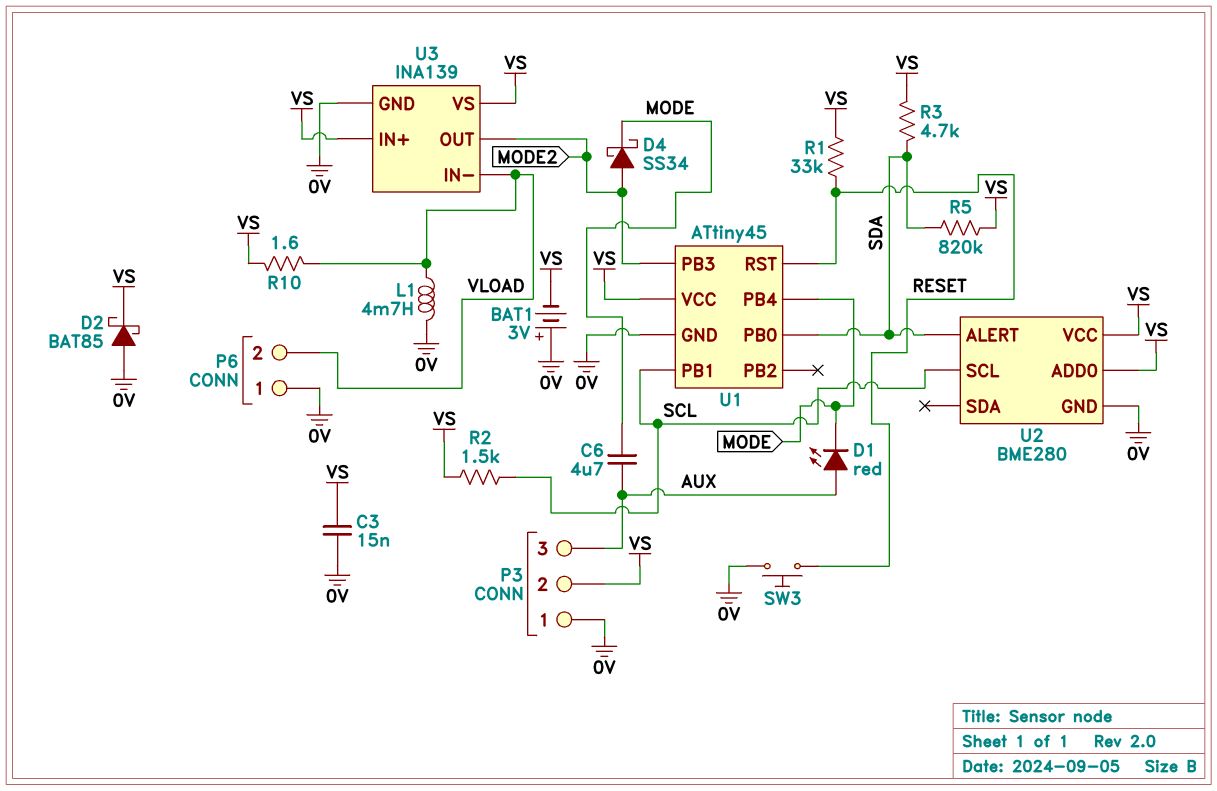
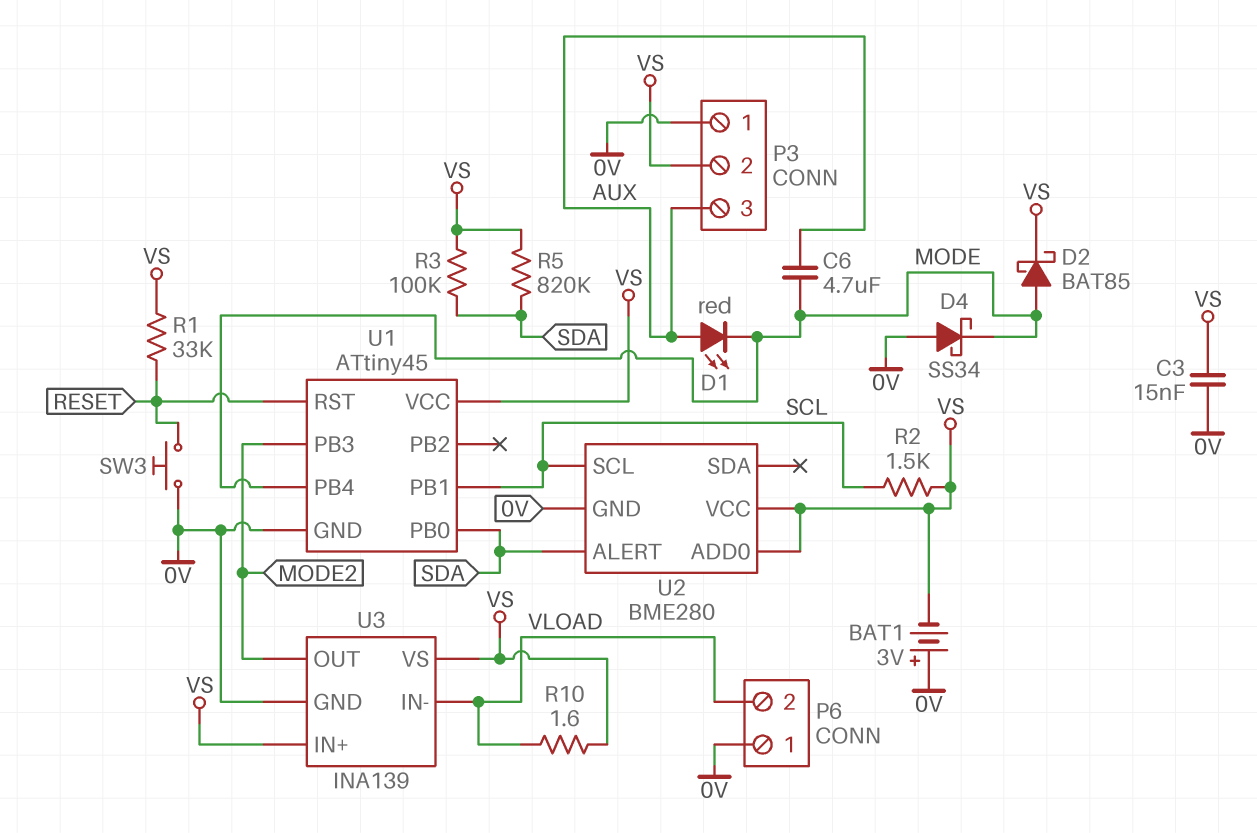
D2: schottky BAT85 (A 0V, K VS) -> schottky BAT85 (A MODE, K VS)
D4: schottky SS34 (A MODE2, K MODE) -> schottky SS34 (A 0V, K MODE)
L1: 4.7mH (0V, VLOAD) -> none
R3: 4.7k (SDA, VS) -> 100k (SDA, VS)

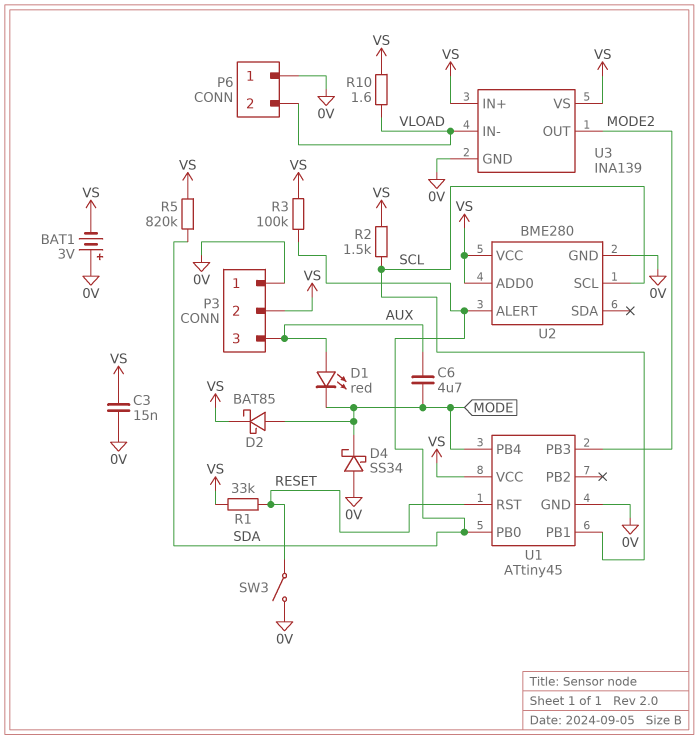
SW3: button (0V, RESET) -> switch (0V, RESET)

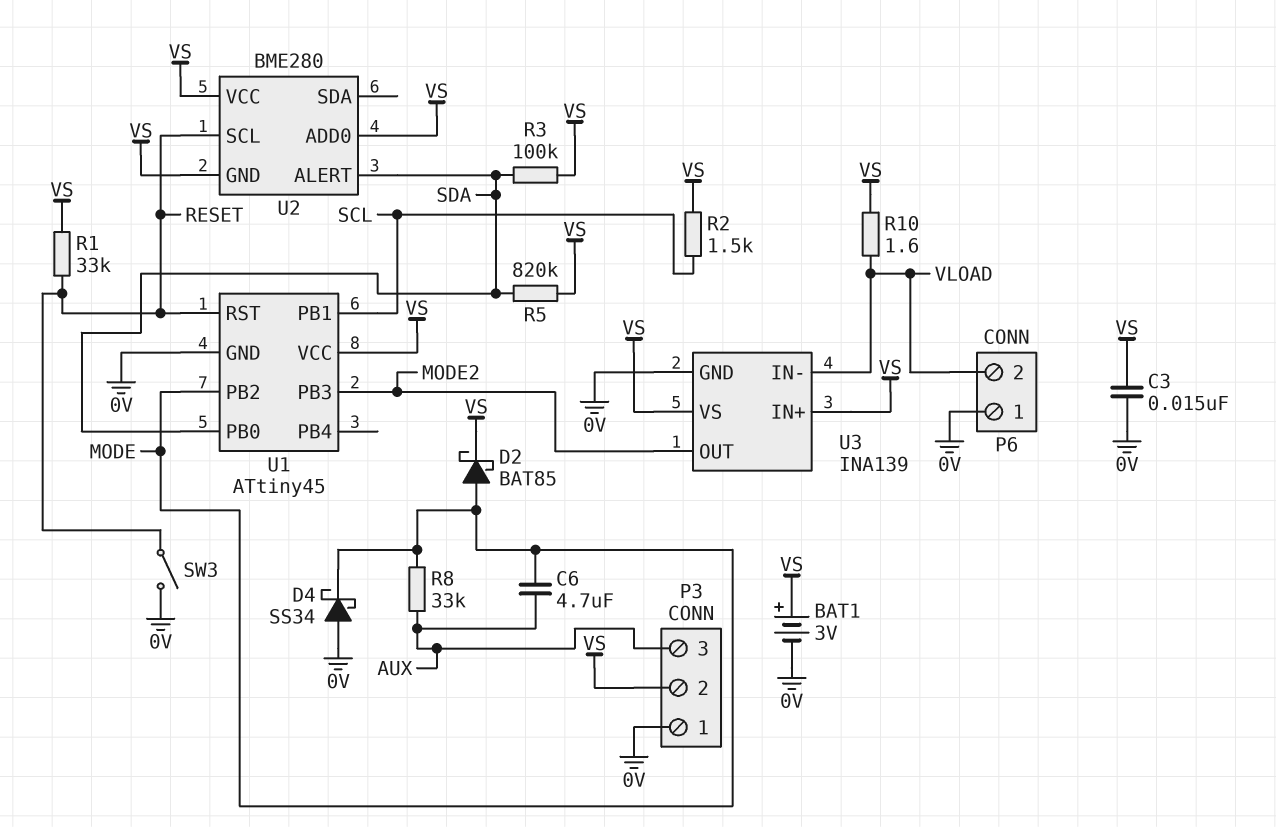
BAT1: 3V (plus 0V, minus VS) -> 3V (plus VS, minus 0V)
D1: LED red (A AUX, K MODE) -> none
R8: none -> 33k (AUX, MODE)
U1 pin PB2: none -> MODE
U1 pin PB4: MODE -> none
U2 pin GND: 0V -> VS
U2 pin SCL: SCL -> RESET

